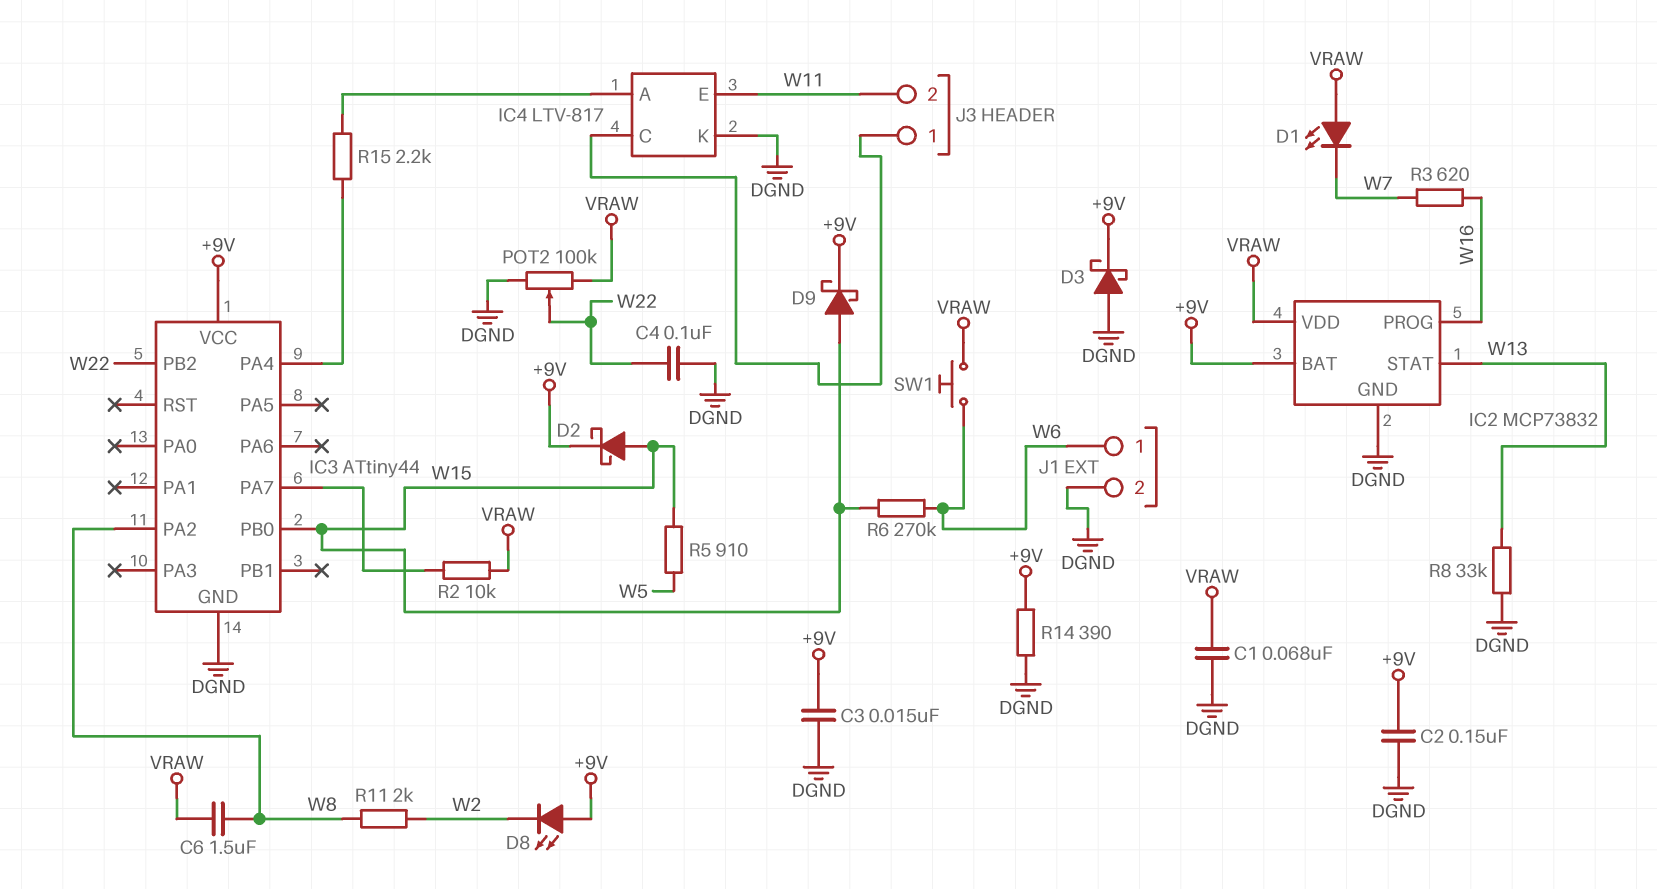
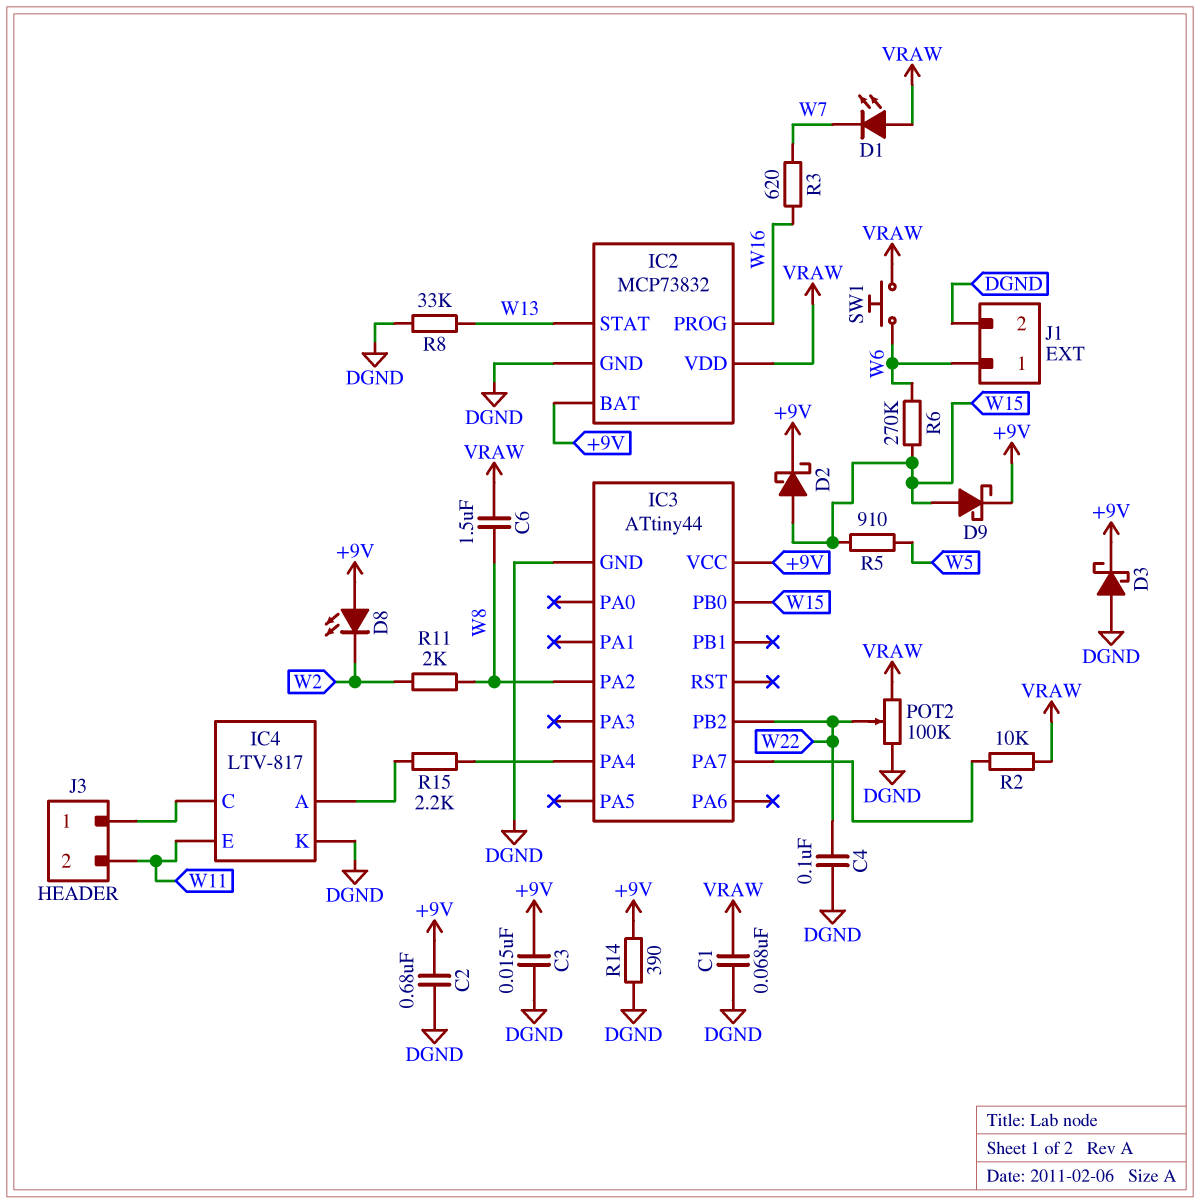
C2: 150nF (+9V, DGND) -> 680nF (+9V, DGND)

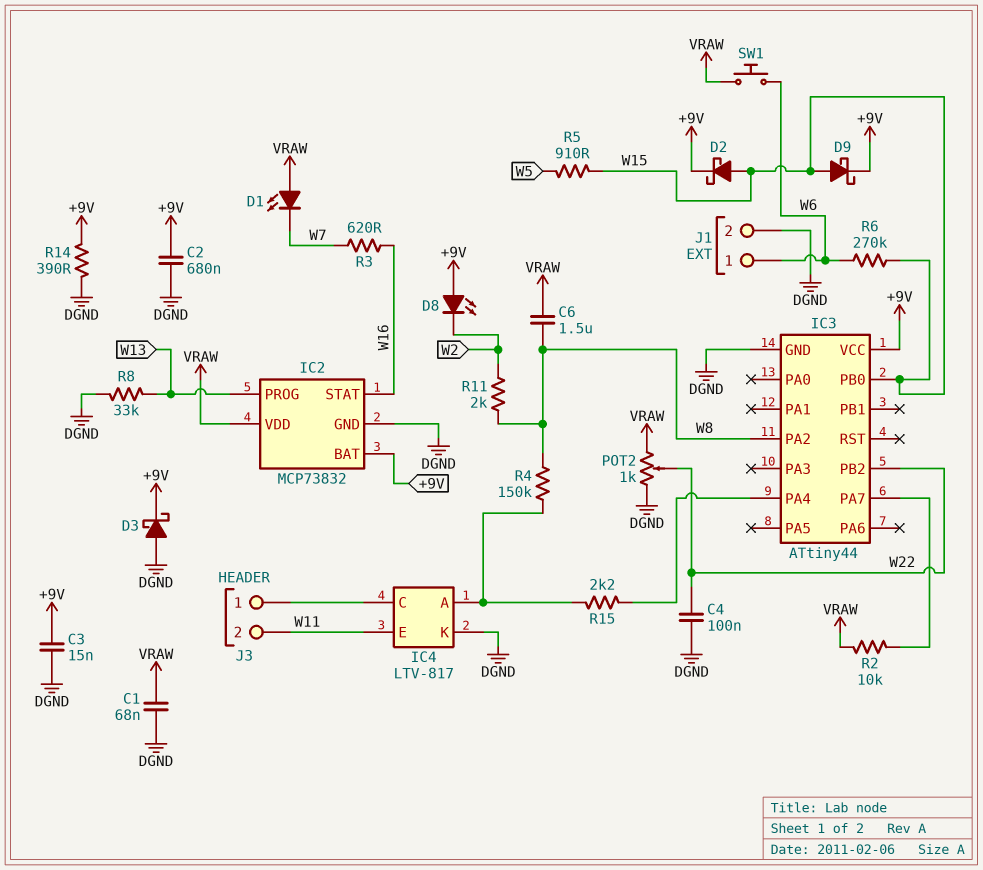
IC2 pin PROG: W16 -> W13
IC2 pin STAT: W13 -> W16
POT2: 100k (DGND, VRAW, wiper W22) -> 1k (DGND, VRAW, wiper W22)
R4: none -> 150k (IC4/A, W8)

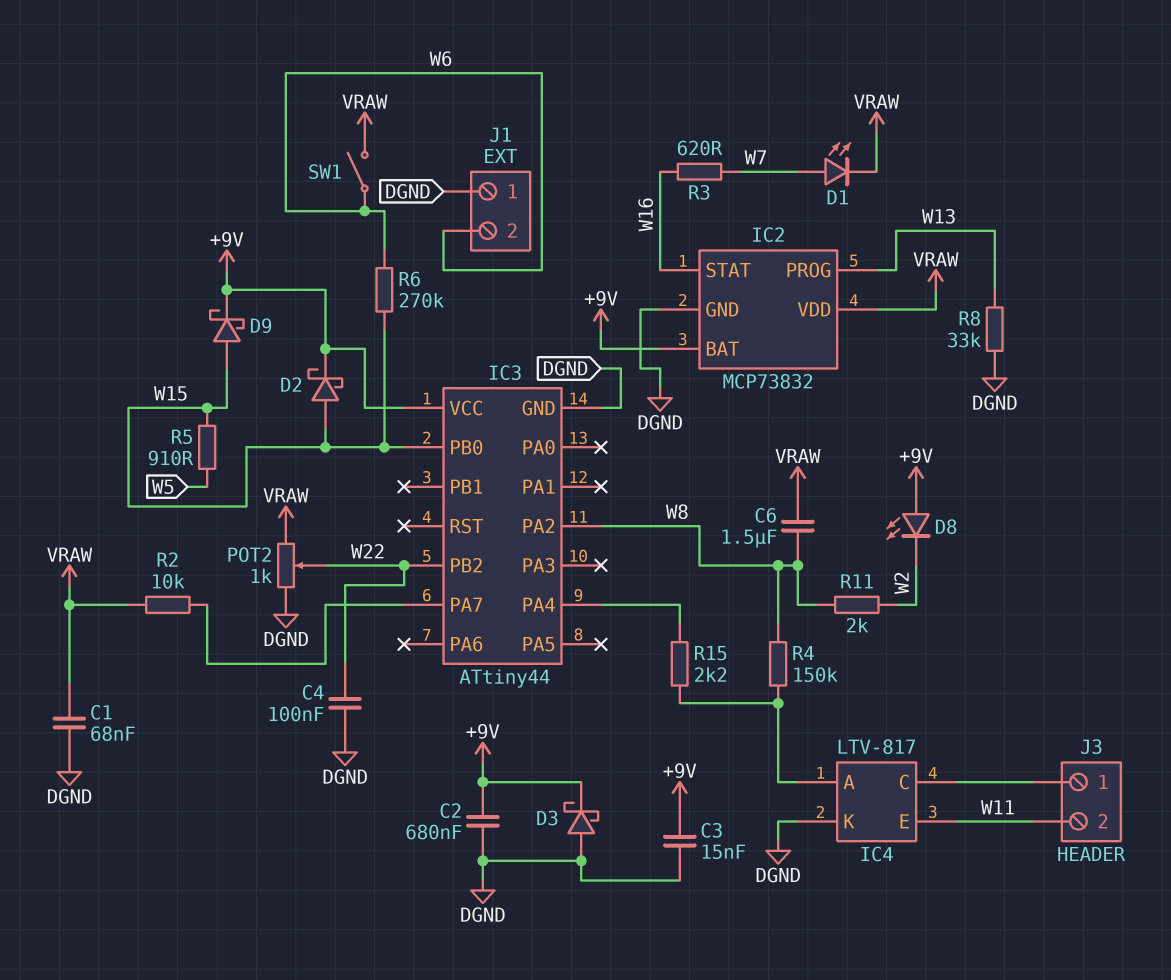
D1: LED (A VRAW, K W7) -> LED (A W7, K VRAW)
J1 pin 1: W6 -> DGND
J1 pin 2: DGND -> W6
R14: 390 (+9V, DGND) -> none
SW1: button (VRAW, W6) -> switch (VRAW, W6)

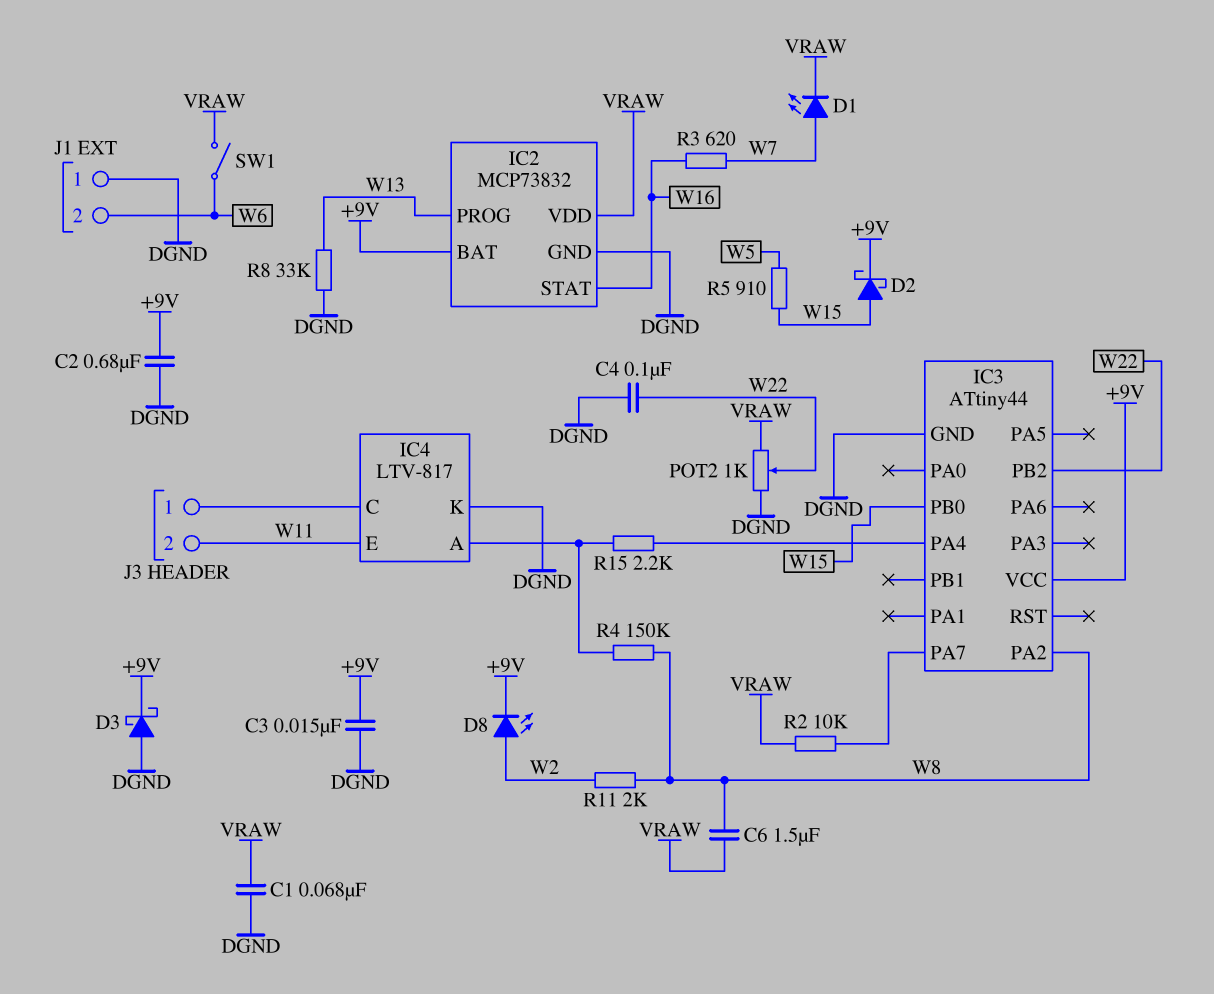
D8: LED (A +9V, K W2) -> LED (A W2, K +9V)
D9: schottky (A W15, K +9V) -> none
R6: 270k (W6, W15) -> none

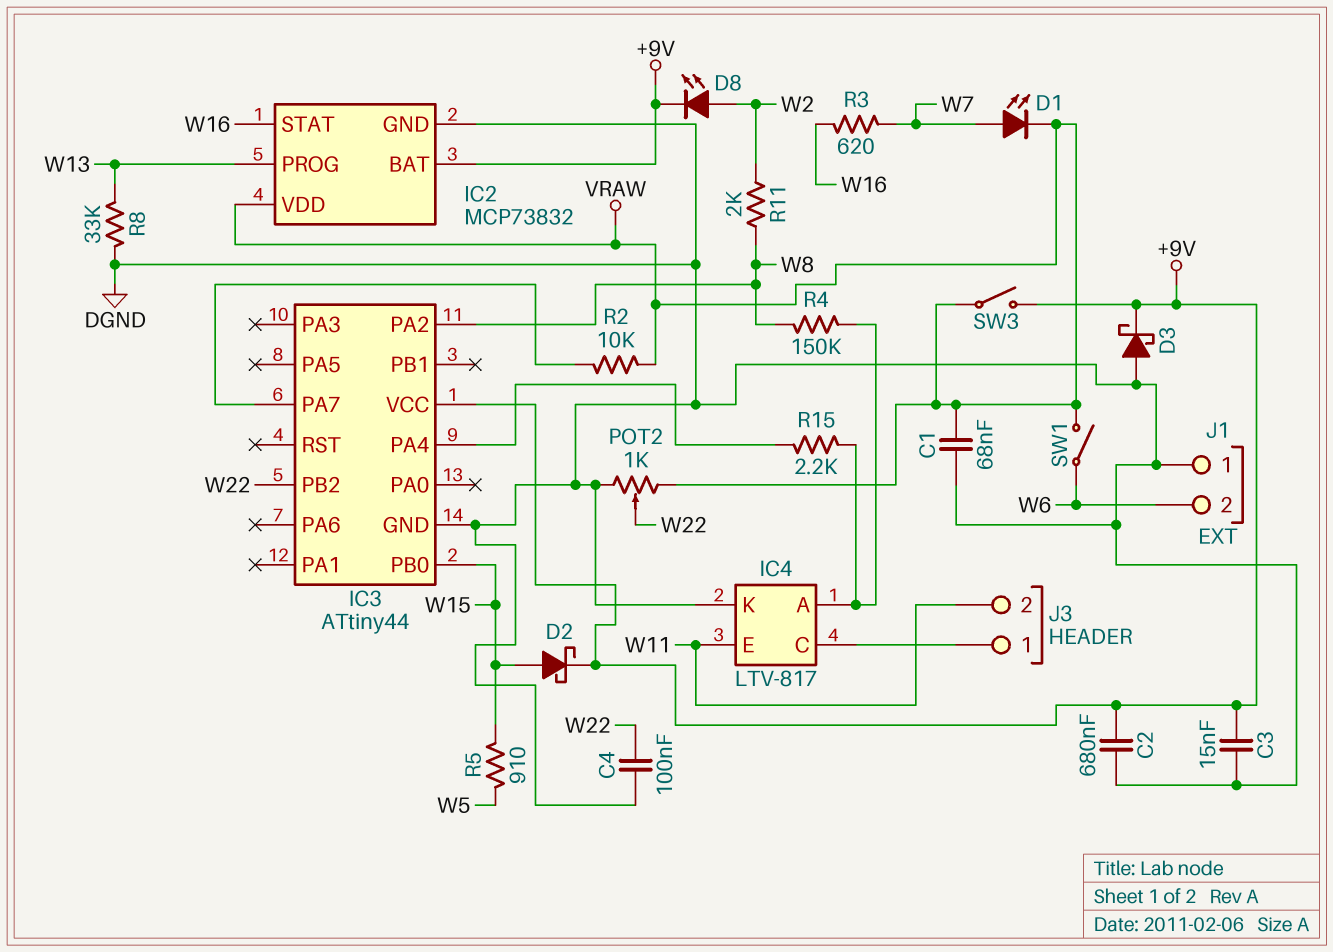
C6: 1.5uF (VRAW, W8) -> none
SW3: none -> switch (+9V, VRAW)

